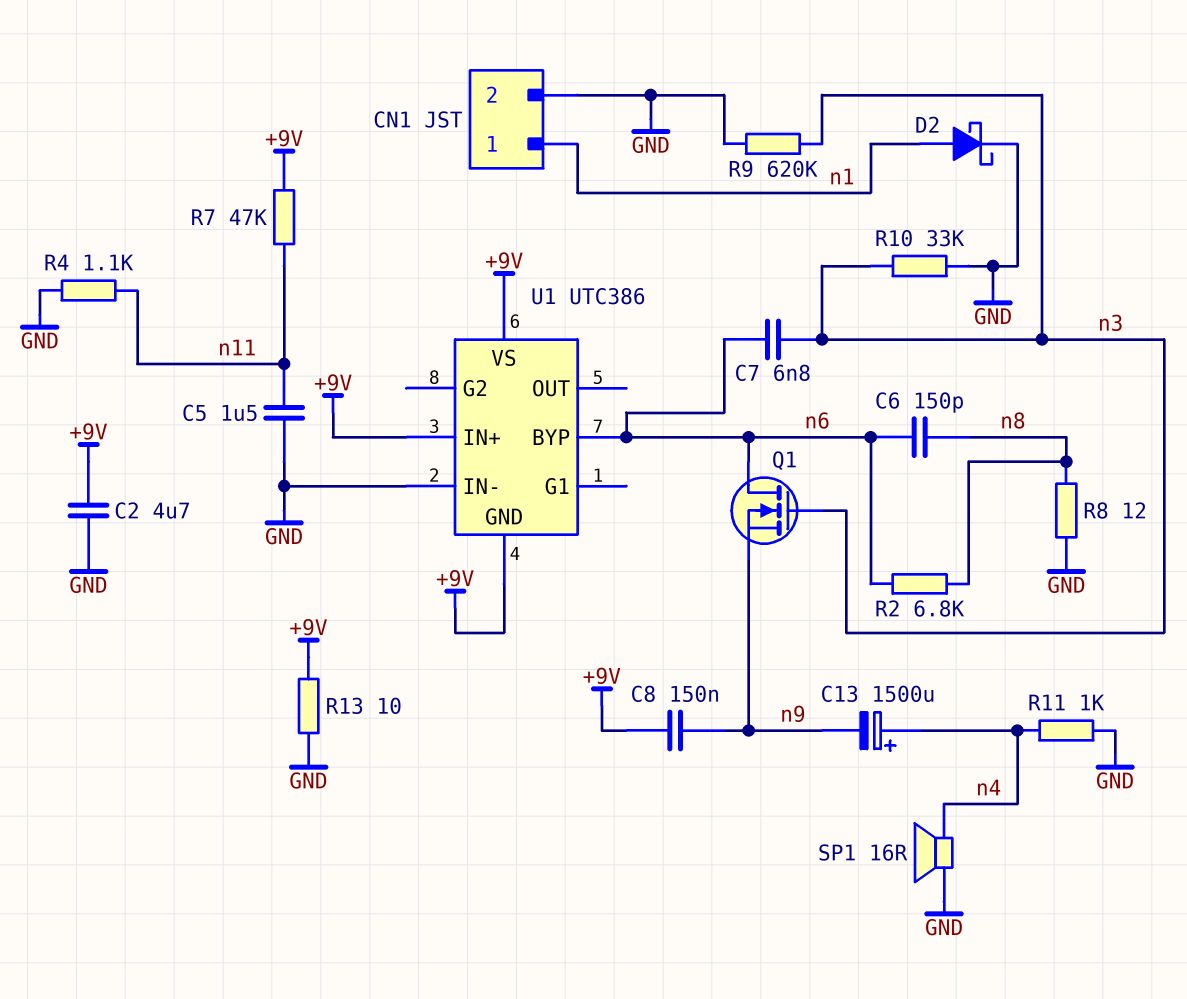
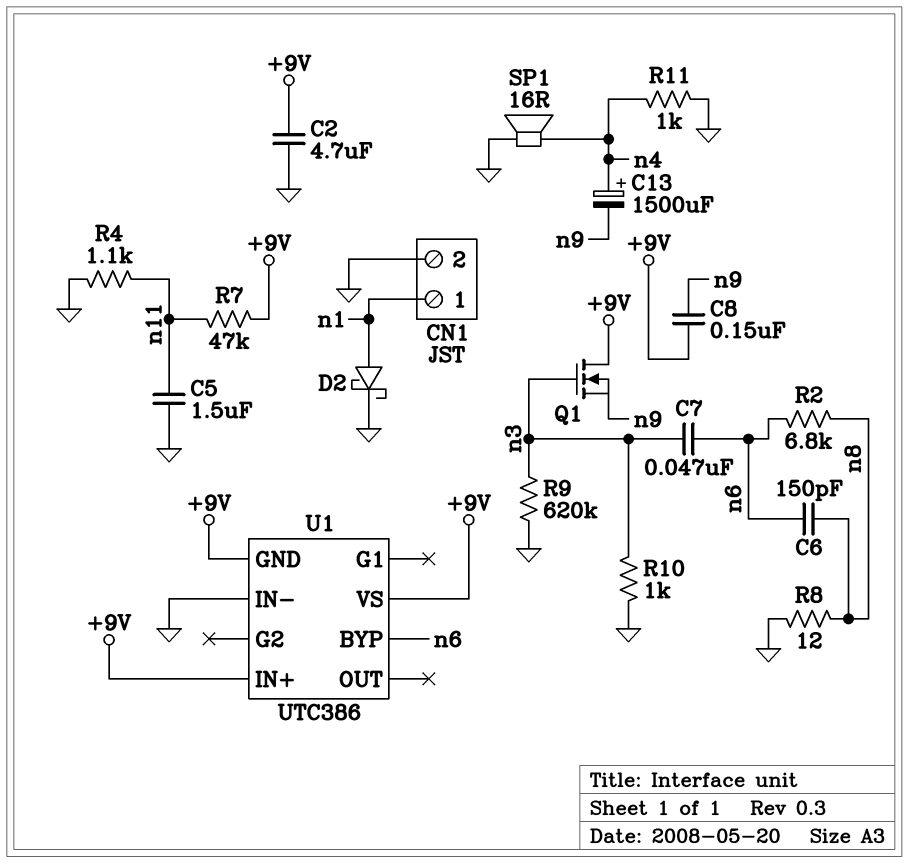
C7: 6.8nF (n3, n6) -> 47nF (n3, n6)
Q1: NMOS (G n3, D n6, S n9) -> NMOS (G n3, D +9V, S n9)
R10: 33k (GND, n3) -> 1k (GND, n3)
R13: 10 (+9V, GND) -> none

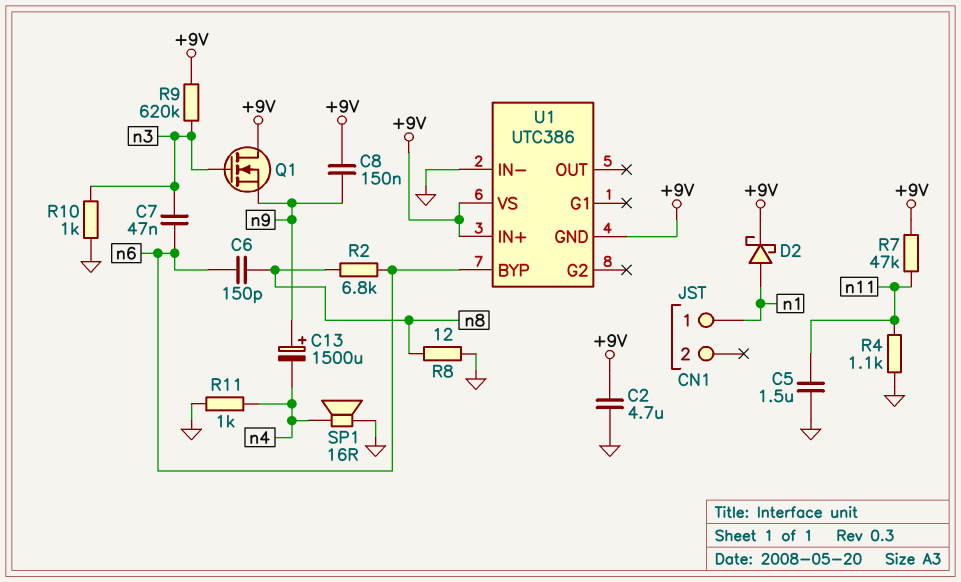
C13: 1500uF (plus n4, minus n9) -> 1500uF (plus n9, minus n4)
CN1 pin 2: GND -> none
D2: schottky (A n1, K GND) -> schottky (A n1, K +9V)
R9: 620k (GND, n3) -> 620k (+9V, n3)

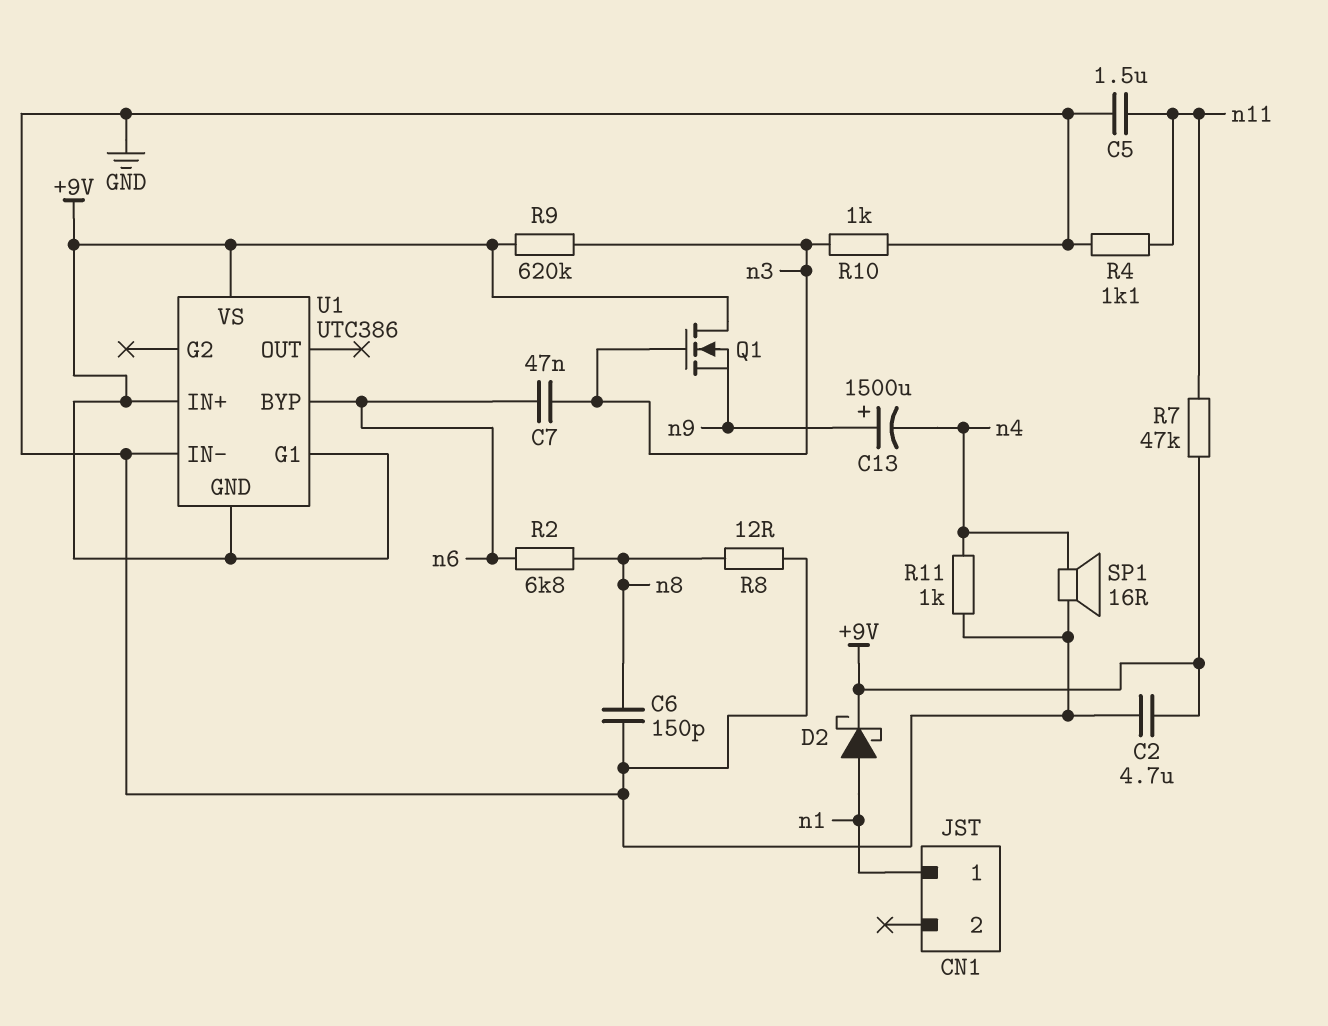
C6: 150pF (n6, n8) -> 150pF (GND, n8)
C8: 150nF (+9V, n9) -> none
U1 pin G1: none -> +9V

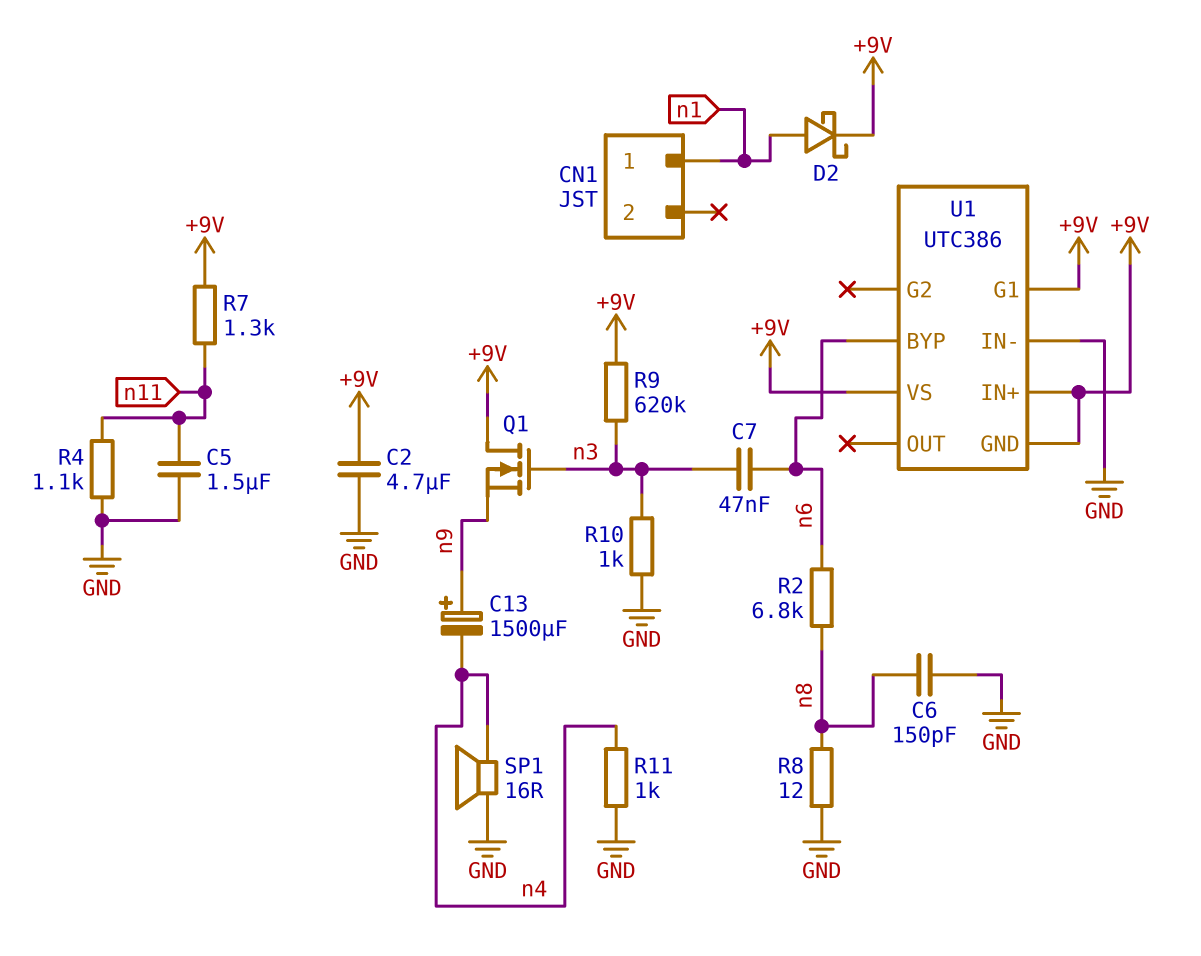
R7: 47k (+9V, n11) -> 1.3k (+9V, n11)

